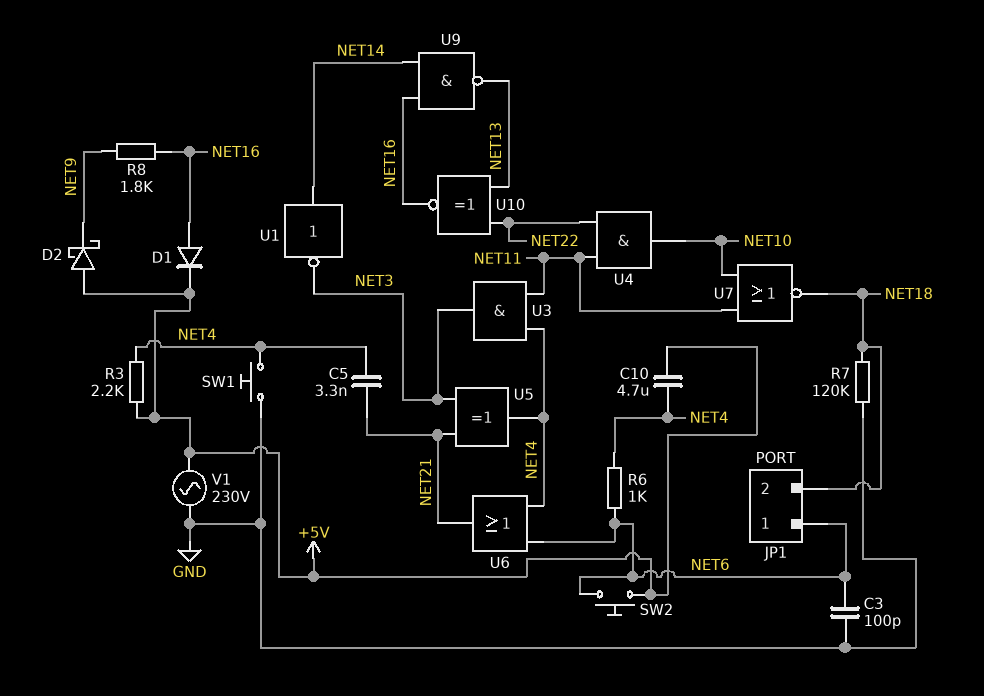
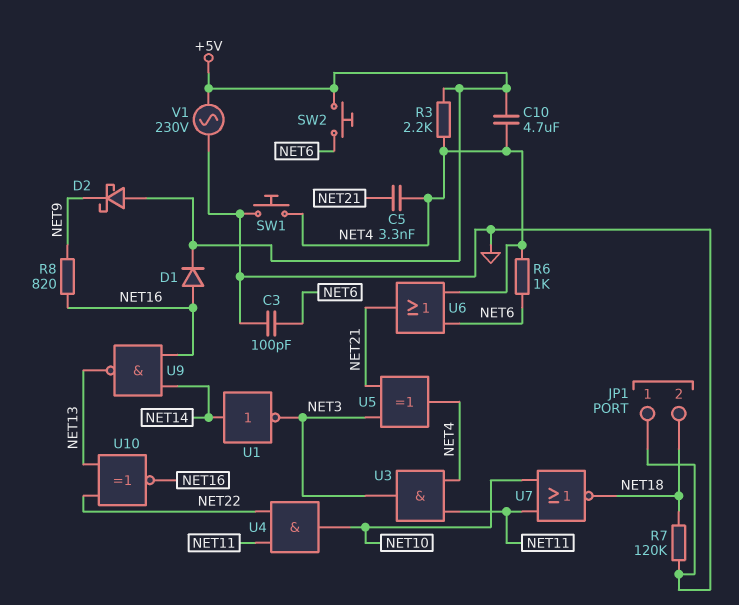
JP1 pin 1: NET6 -> GND
R8: 1.8k (NET9, NET16) -> 820 (NET9, NET16)

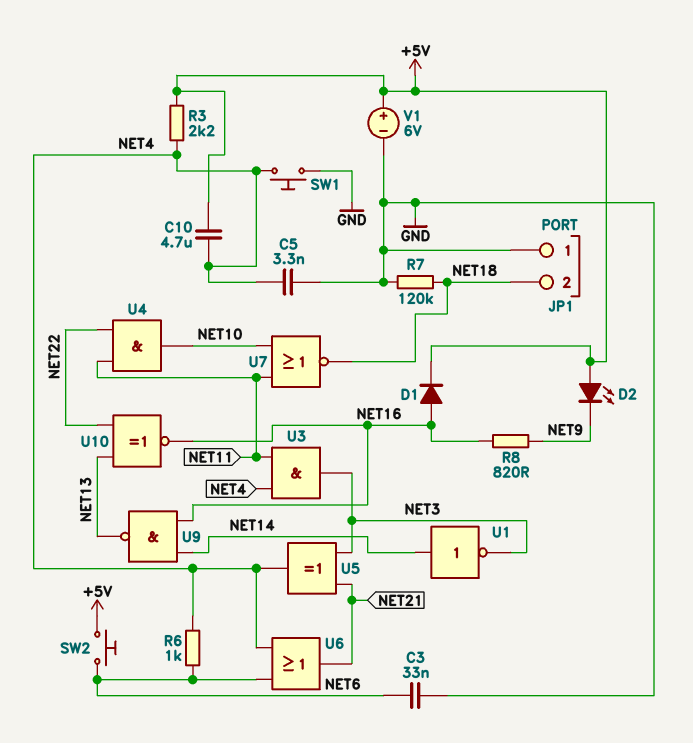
C3: 100pF (GND, NET6) -> 33nF (GND, NET6)
C5: 3.3nF (NET4, NET21) -> 3.3nF (GND, NET4)
D2: schottky (A +5V, K NET9) -> LED (A +5V, K NET9)
V1: AC 230V (+5V, GND) -> 6V (plus +5V, minus GND)

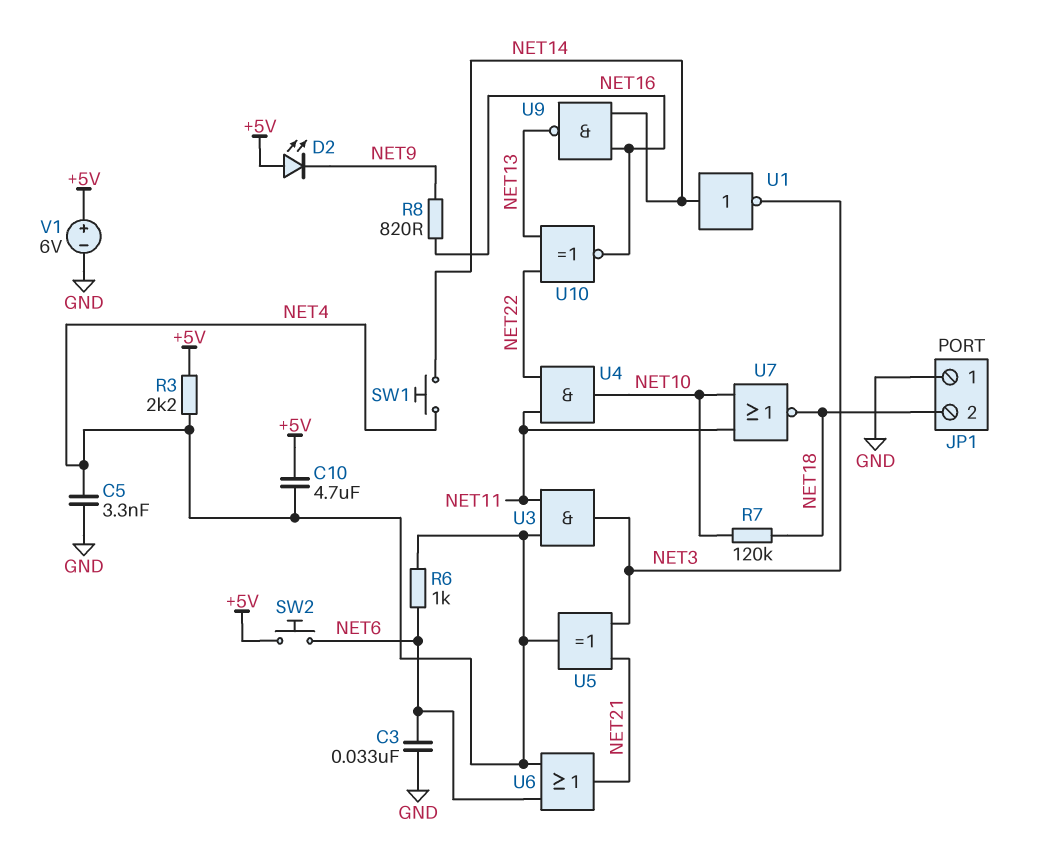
D1: diode (A NET16, K +5V) -> none
R7: 120k (GND, NET18) -> 120k (NET10, NET18)
SW1: button (GND, NET4) -> button (NET4, NET14)

